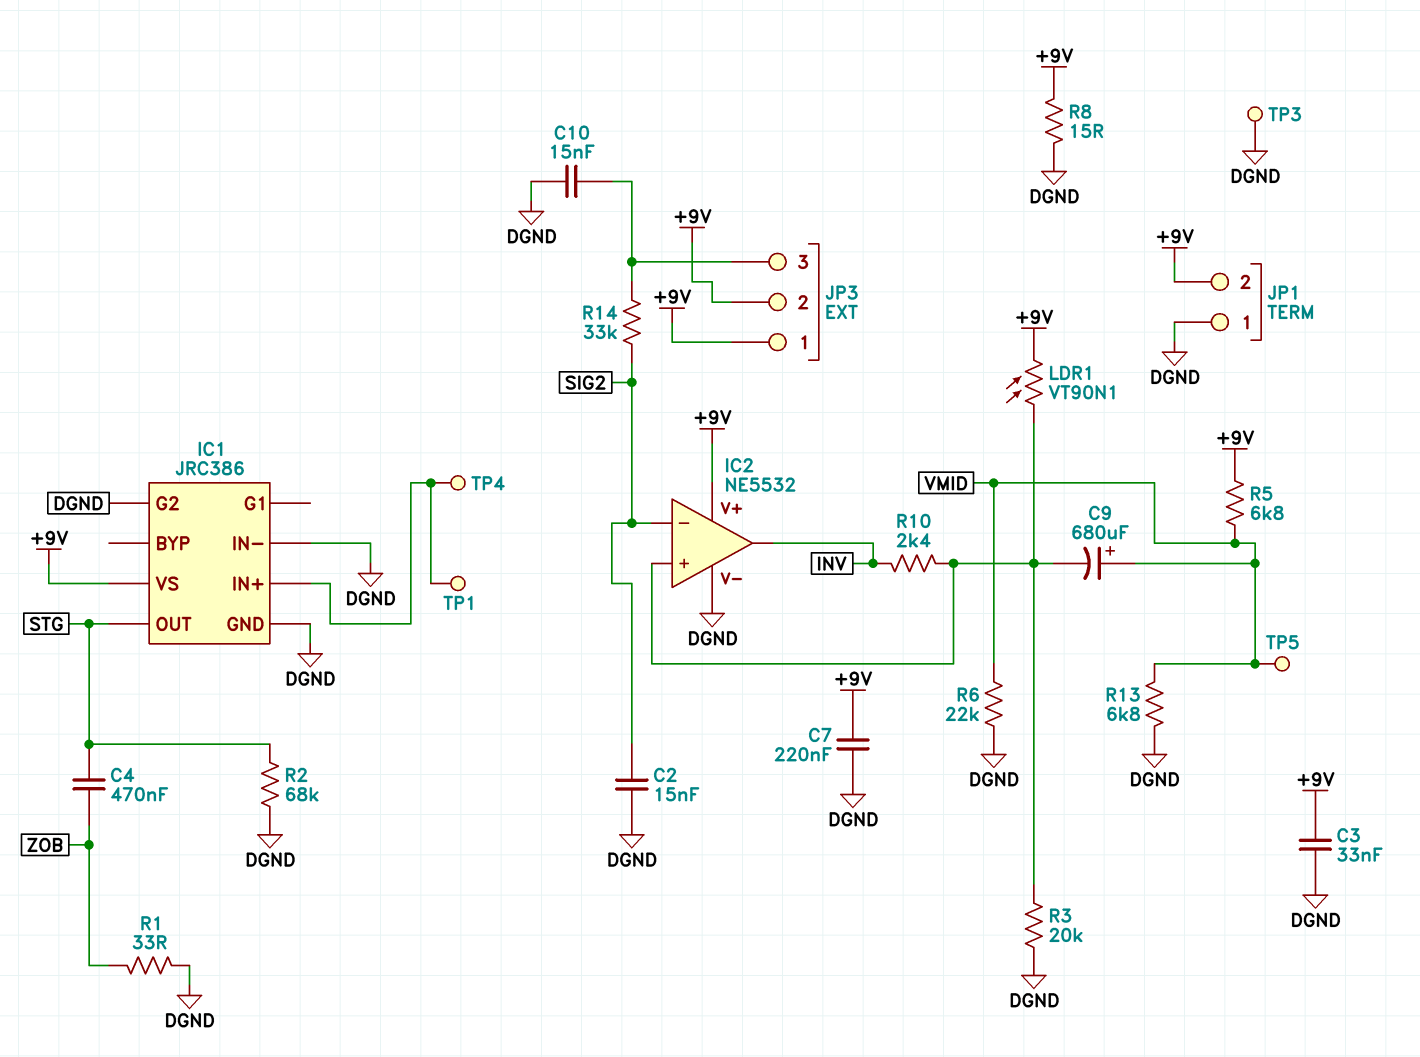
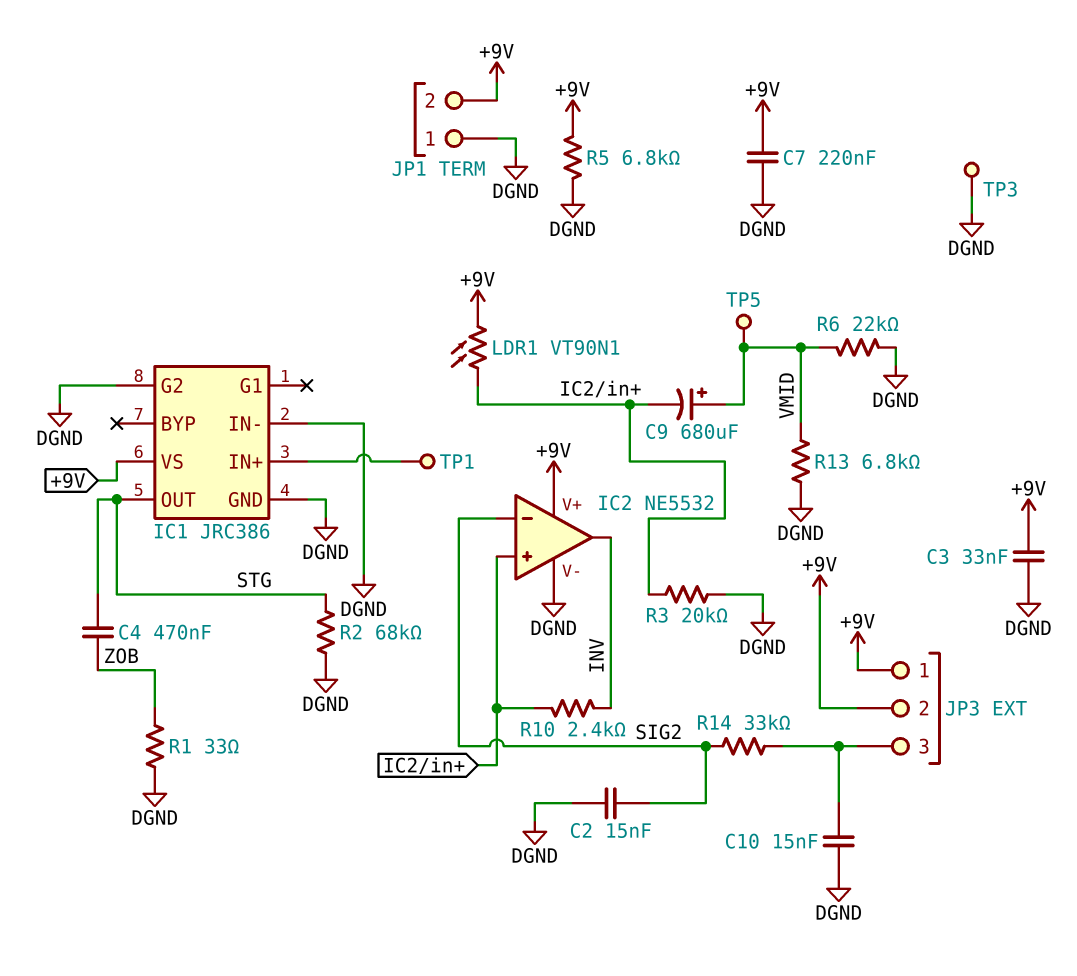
R5: 6.8k (+9V, VMID) -> 6.8k (+9V, DGND)
R8: 15 (+9V, DGND) -> none
TP4: test point (IC1/IN+) -> none

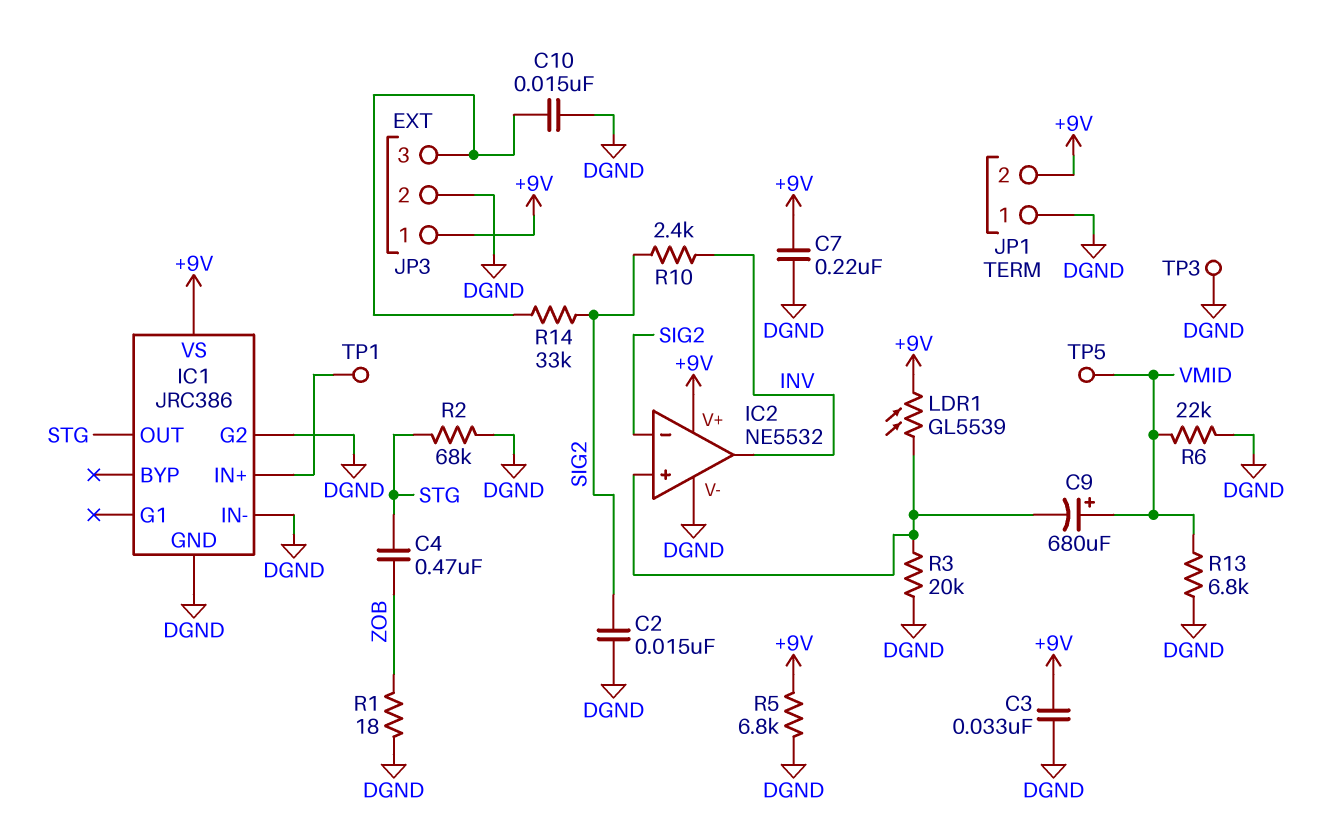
JP3 pin 2: +9V -> DGND
LDR1: VT90N1 (+9V, IC2/in+) -> GL5539 (+9V, IC2/in+)
R1: 33 (DGND, ZOB) -> 18 (DGND, ZOB)
R10: 2.4k (IC2/in+, INV) -> 2.4k (INV, SIG2)

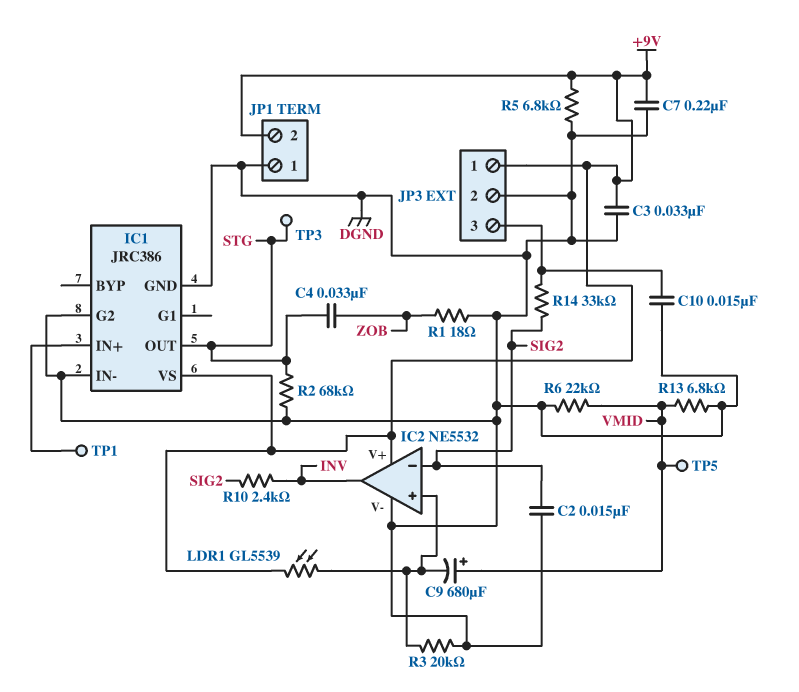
C4: 470nF (STG, ZOB) -> 33nF (STG, ZOB)
TP3: test point (DGND) -> test point (STG)

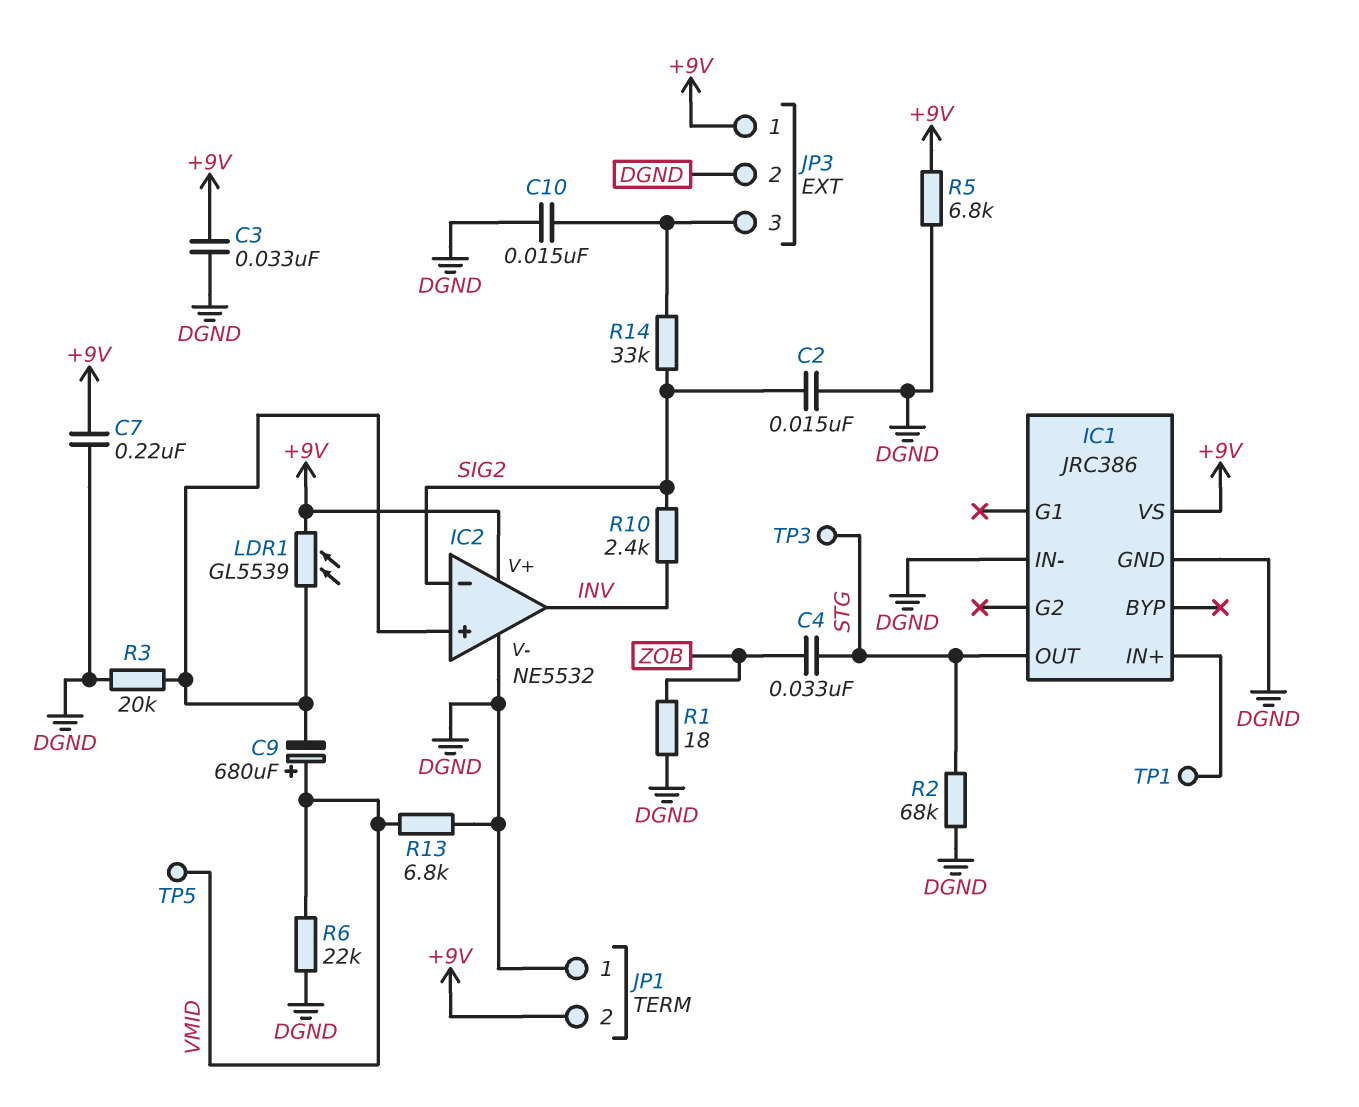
IC1 pin G2: DGND -> none

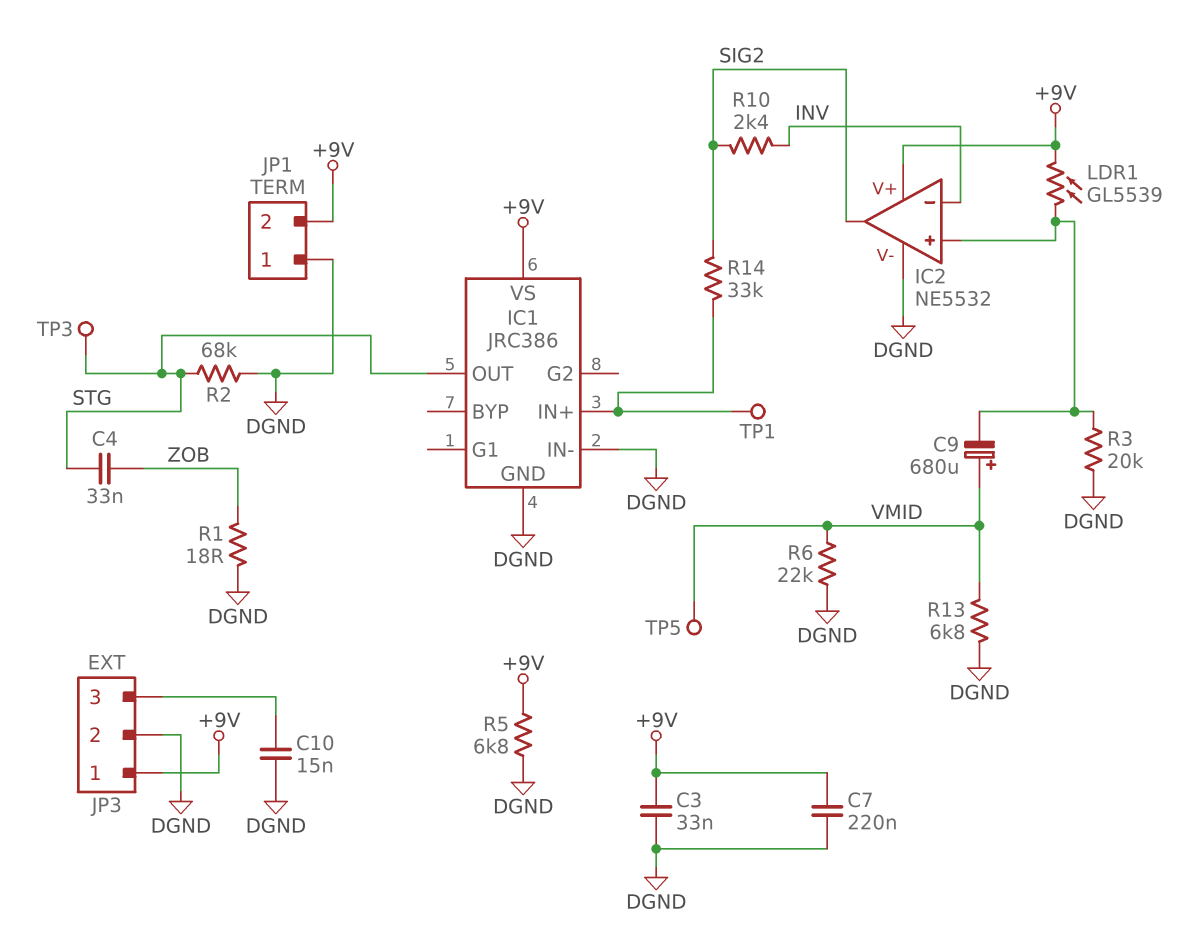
C2: 15nF (DGND, SIG2) -> none
IC2 pin in-: SIG2 -> INV
IC2 pin out: INV -> SIG2
R14: 33k (JP3/3, SIG2) -> 33k (IC1/IN+, SIG2)

